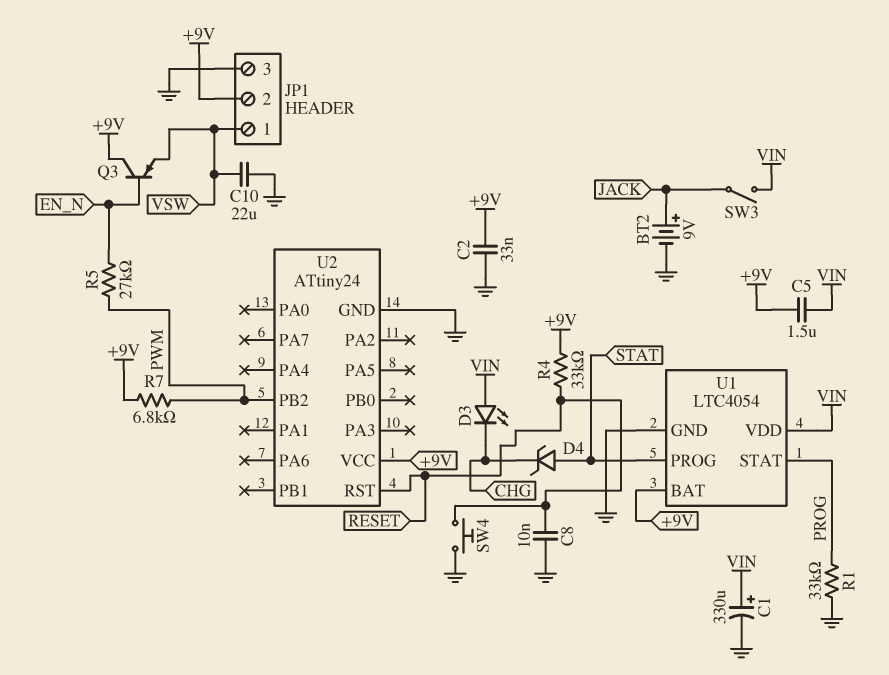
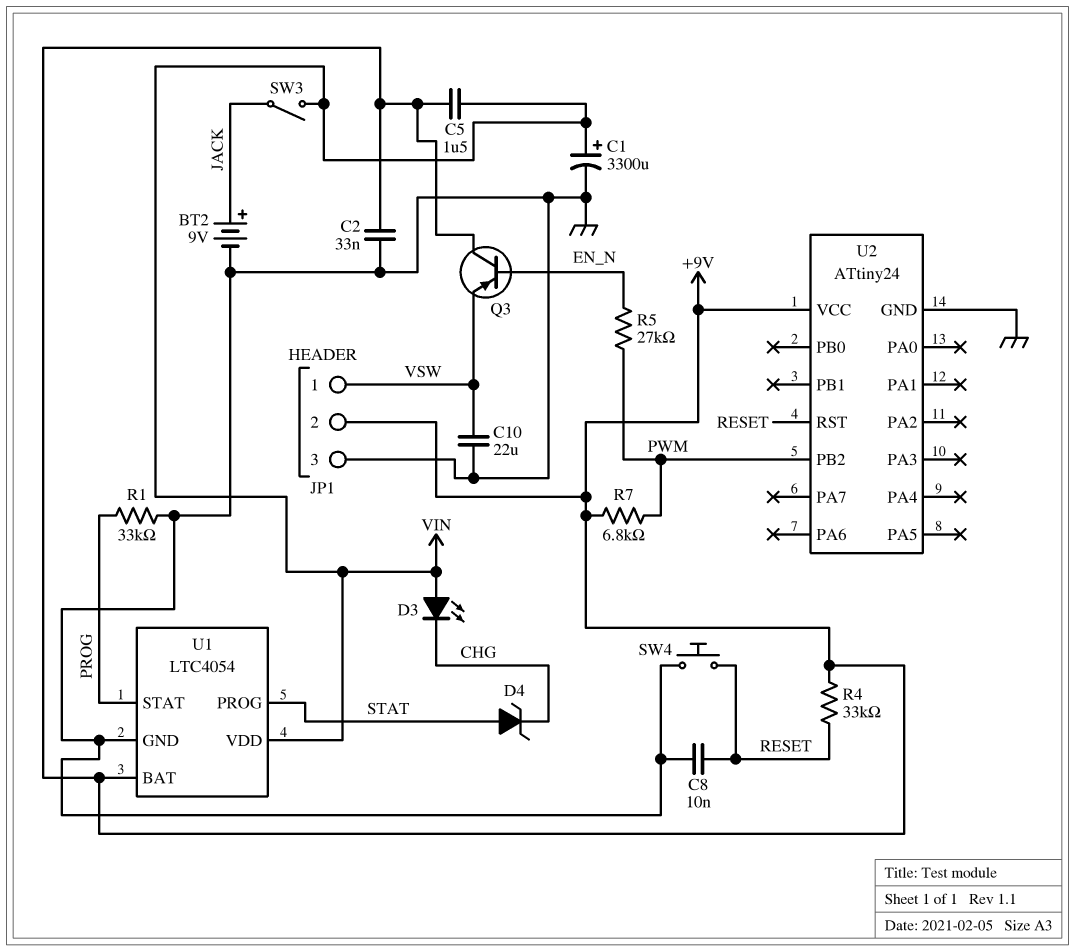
C1: 330uF (plus VIN, minus GND) -> 3300uF (plus VIN, minus GND)

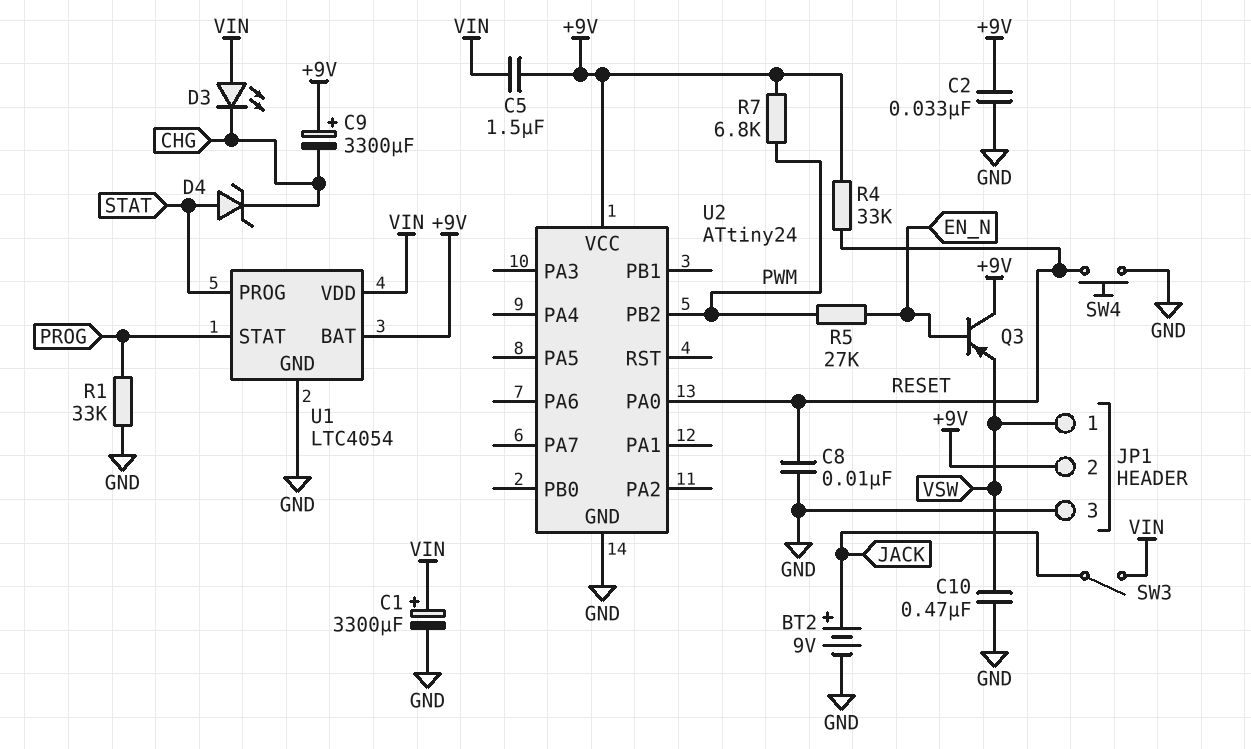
C9: none -> 3300uF (plus +9V, minus CHG)
C10: 22uF (GND, VSW) -> 470nF (GND, VSW)
U2 pin PA0: none -> RESET
U2 pin RST: RESET -> none

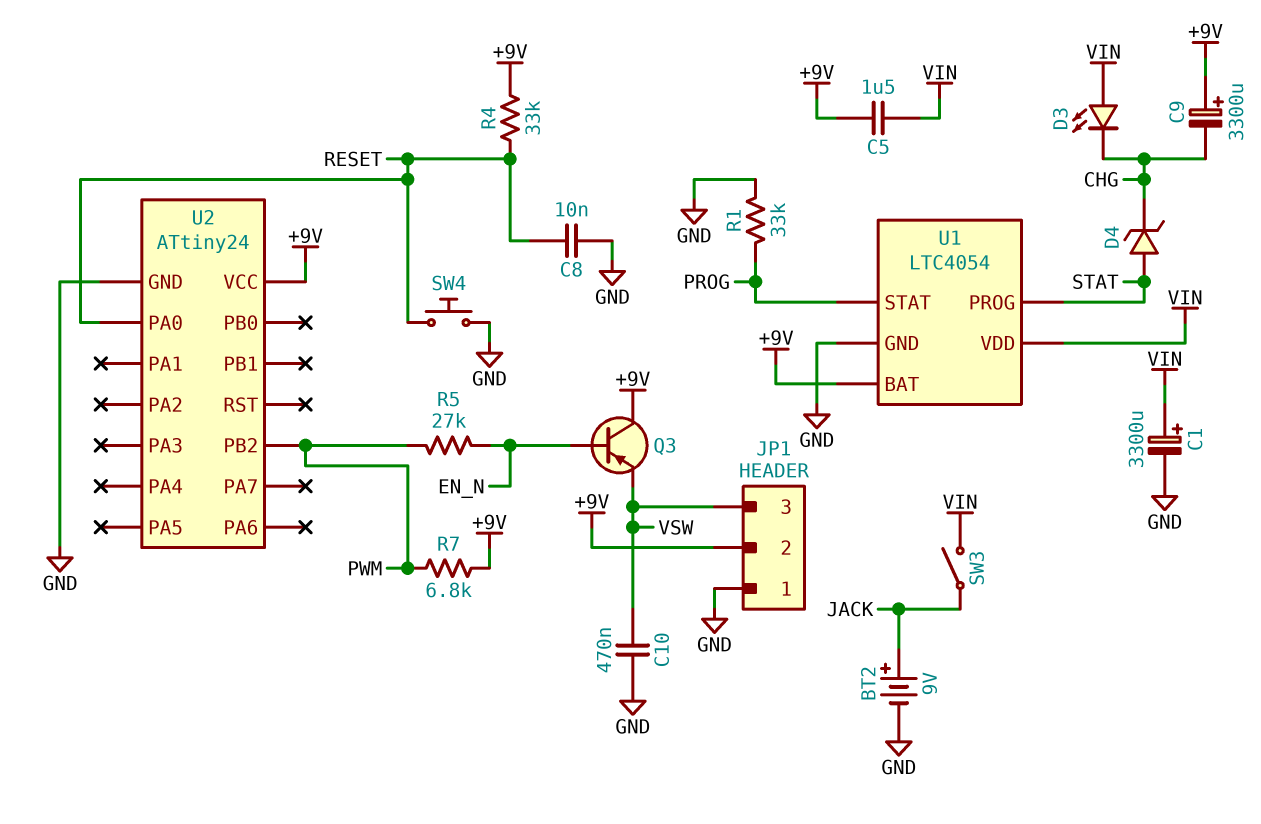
C2: 33nF (+9V, GND) -> none
JP1 pin 1: VSW -> GND
JP1 pin 3: GND -> VSW

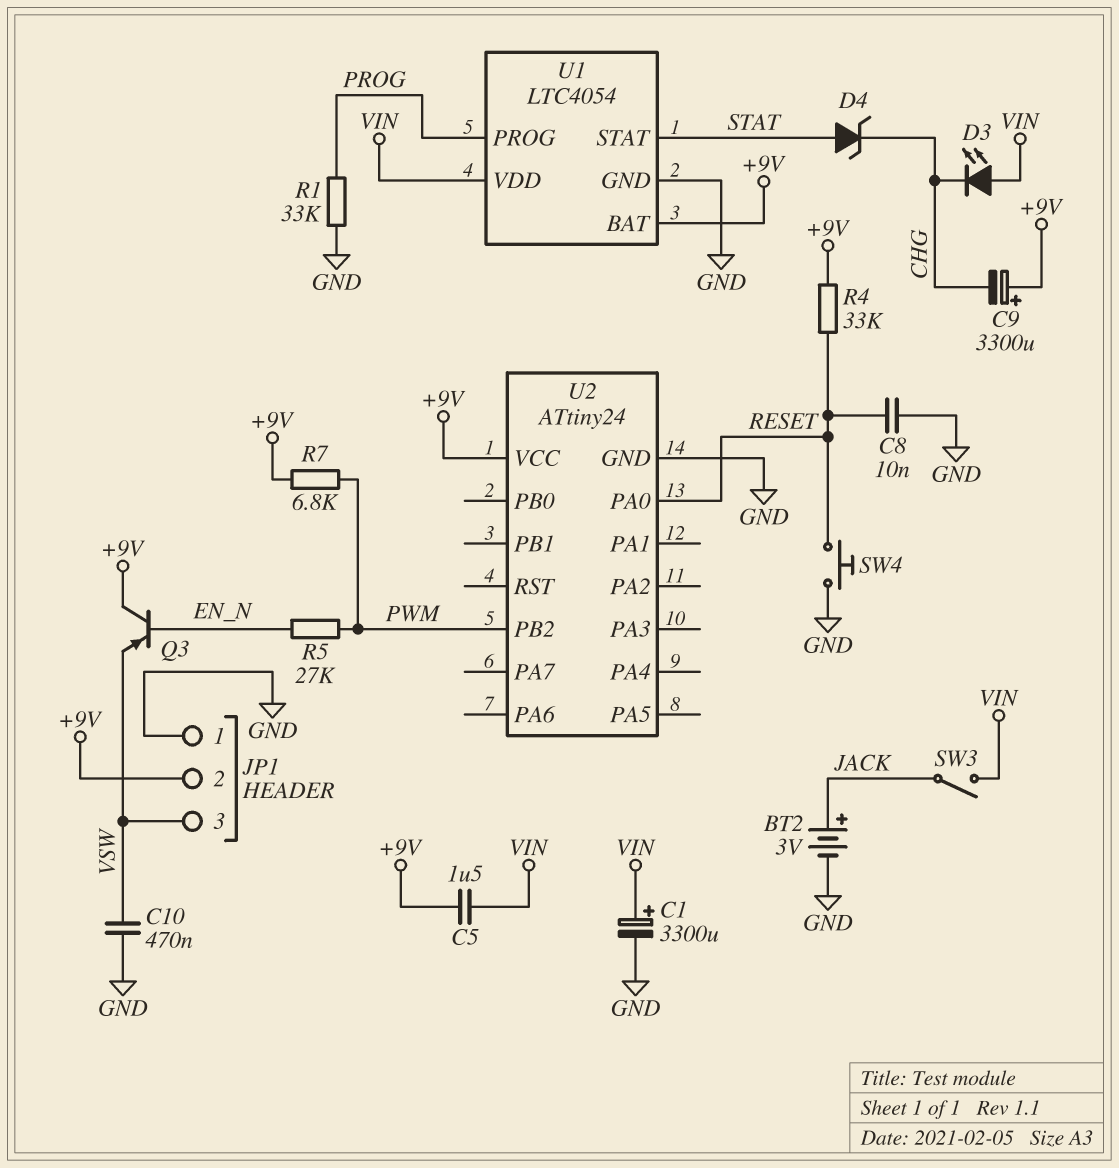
BT2: 9V (plus JACK, minus GND) -> 3V (plus JACK, minus GND)
U1 pin PROG: STAT -> PROG
U1 pin STAT: PROG -> STAT

